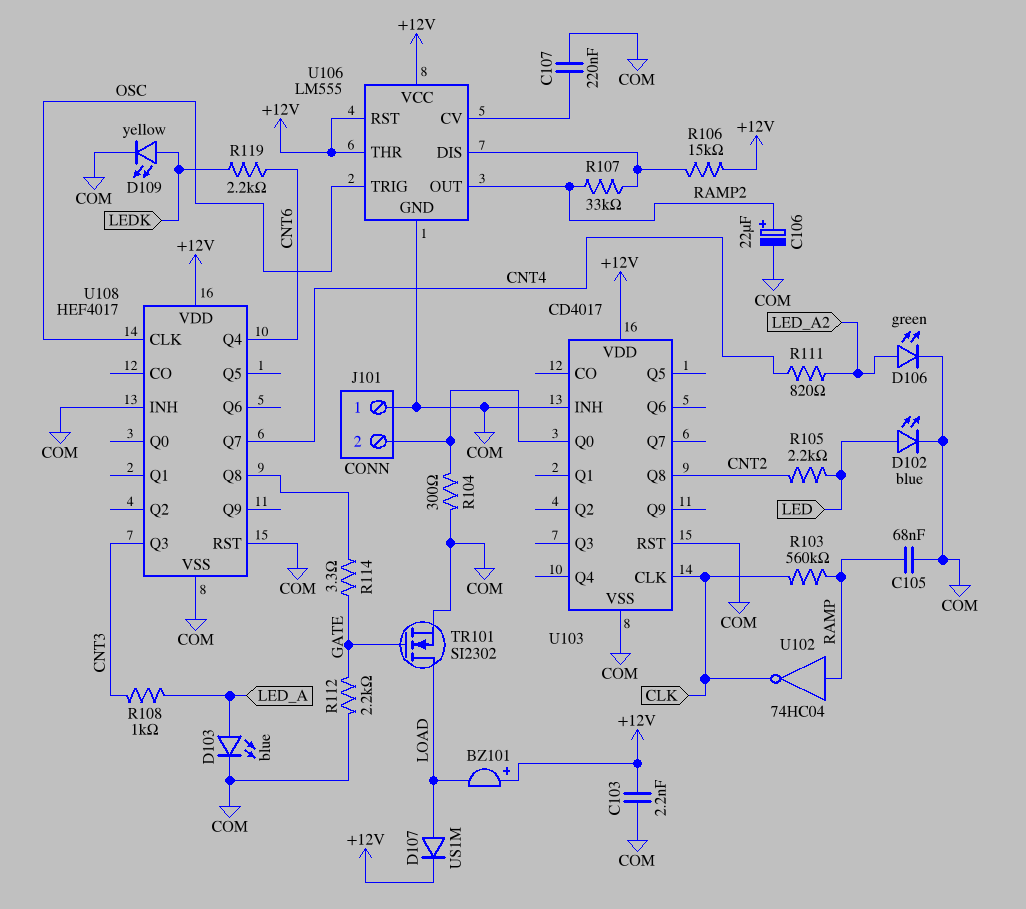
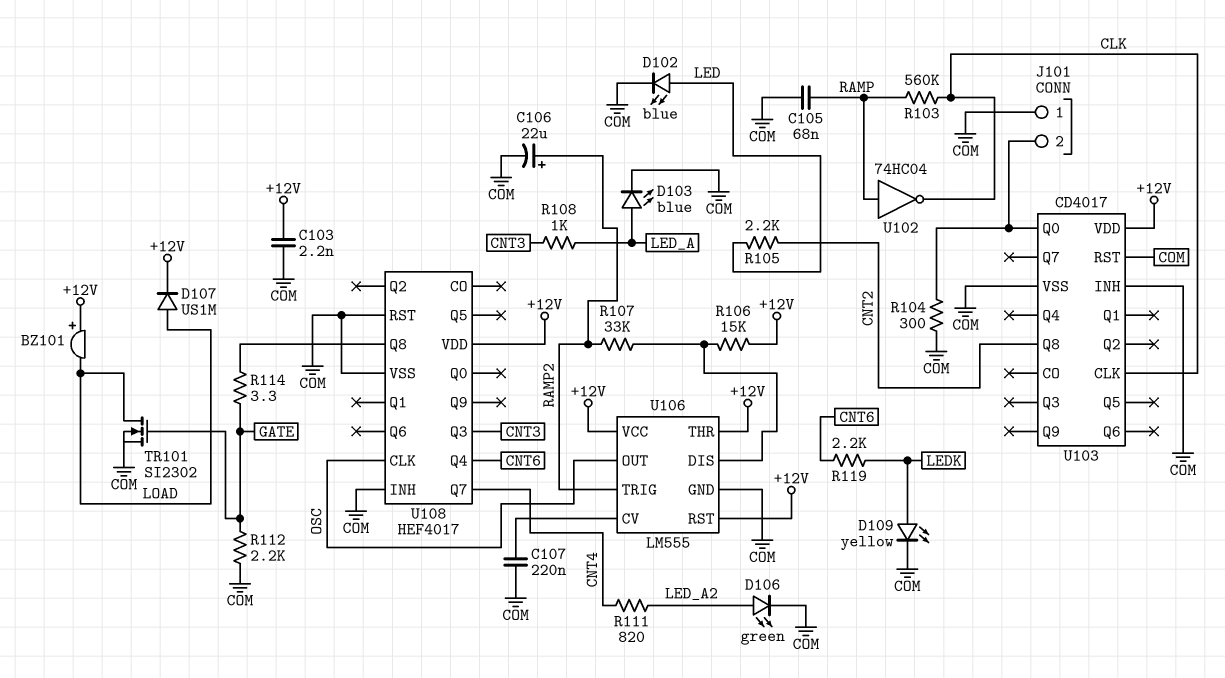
U106 pin OUT: RAMP2 -> OSC
U106 pin TRIG: OSC -> RAMP2

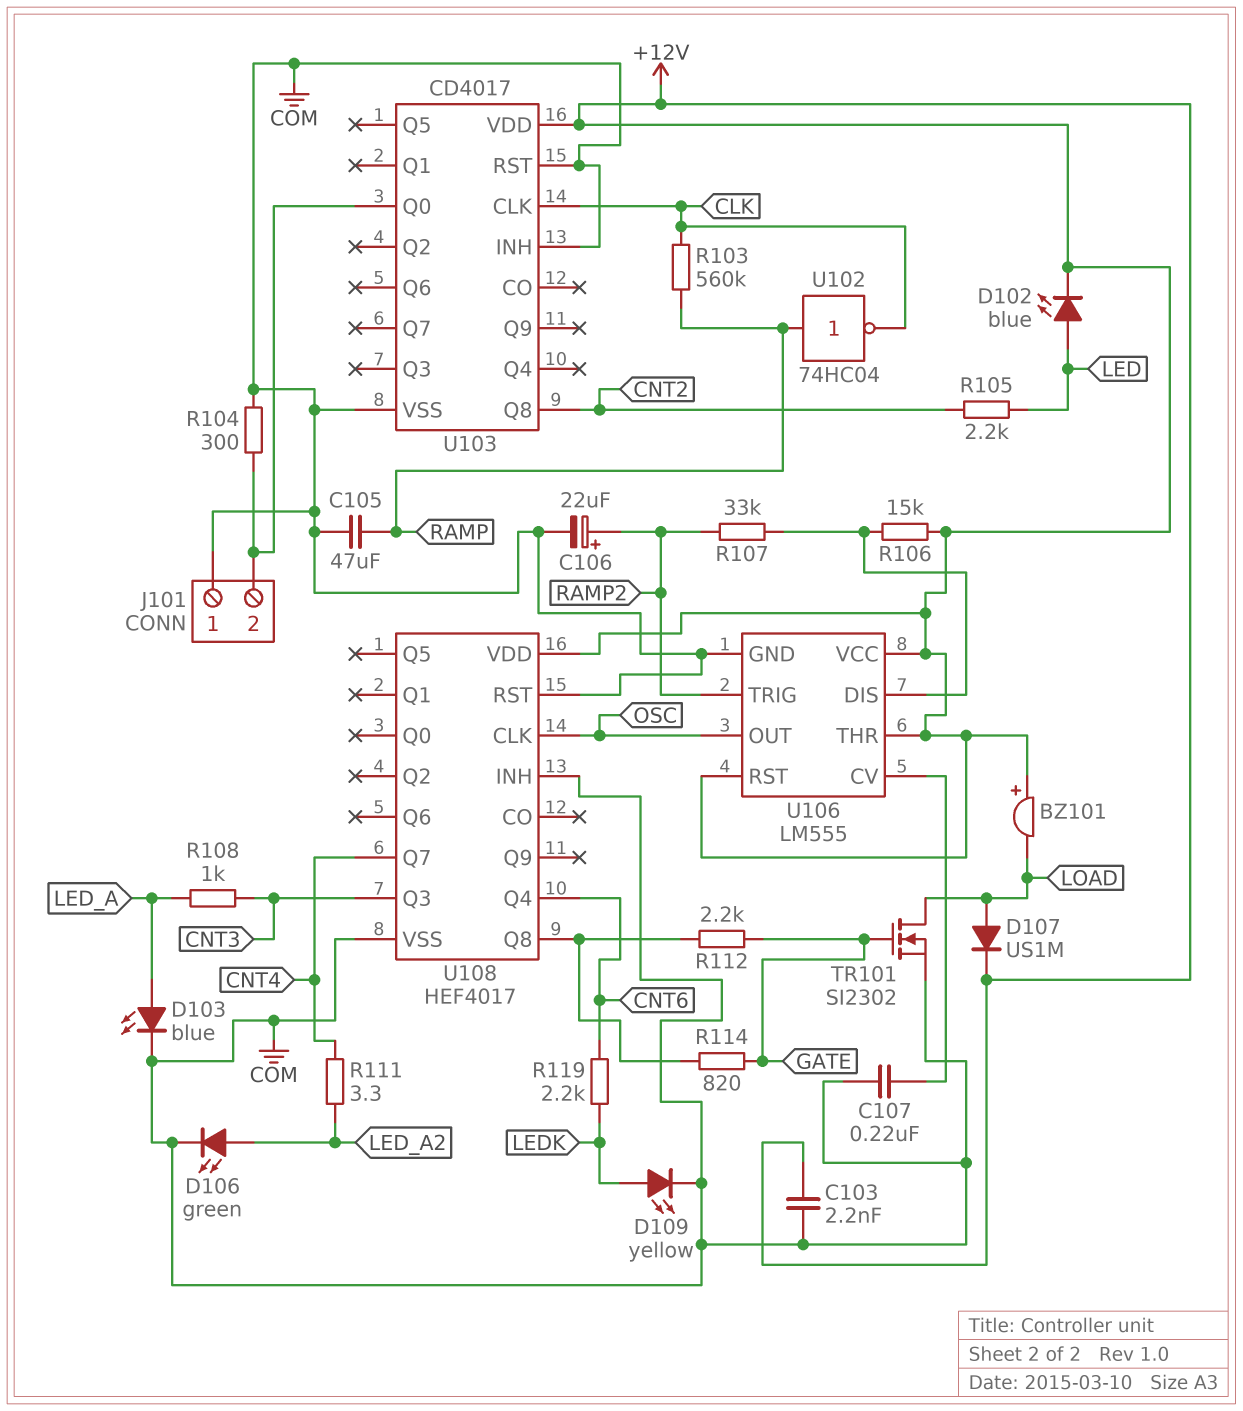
C105: 68nF (COM, RAMP) -> 47uF (COM, RAMP)
D102: LED blue (A LED, K COM) -> LED blue (A LED, K +12V)
R111: 820 (CNT4, LED_A2) -> 3.3 (CNT4, LED_A2)
R112: 2.2k (COM, GATE) -> 2.2k (GATE, U108/Q8)
R114: 3.3 (GATE, U108/Q8) -> 820 (GATE, U108/Q8)

